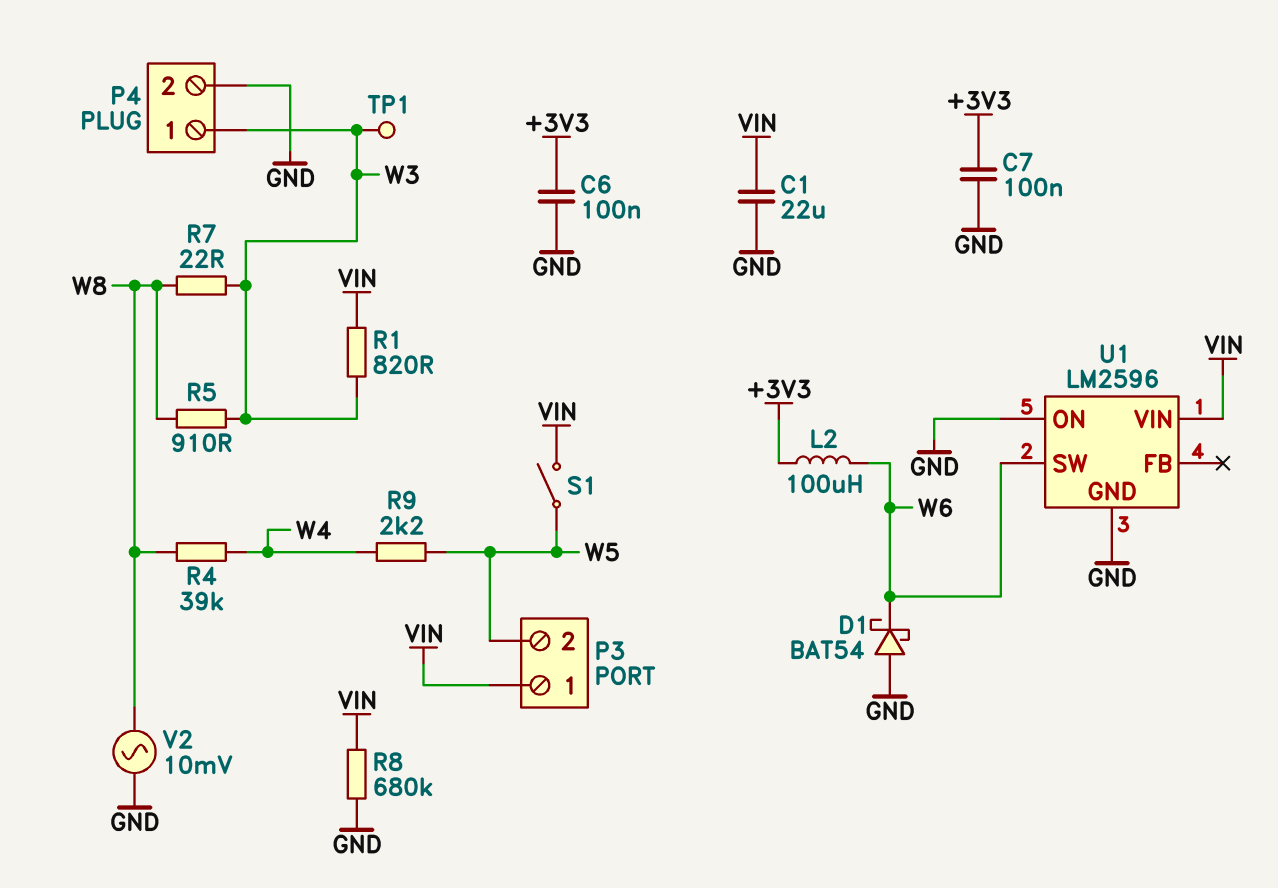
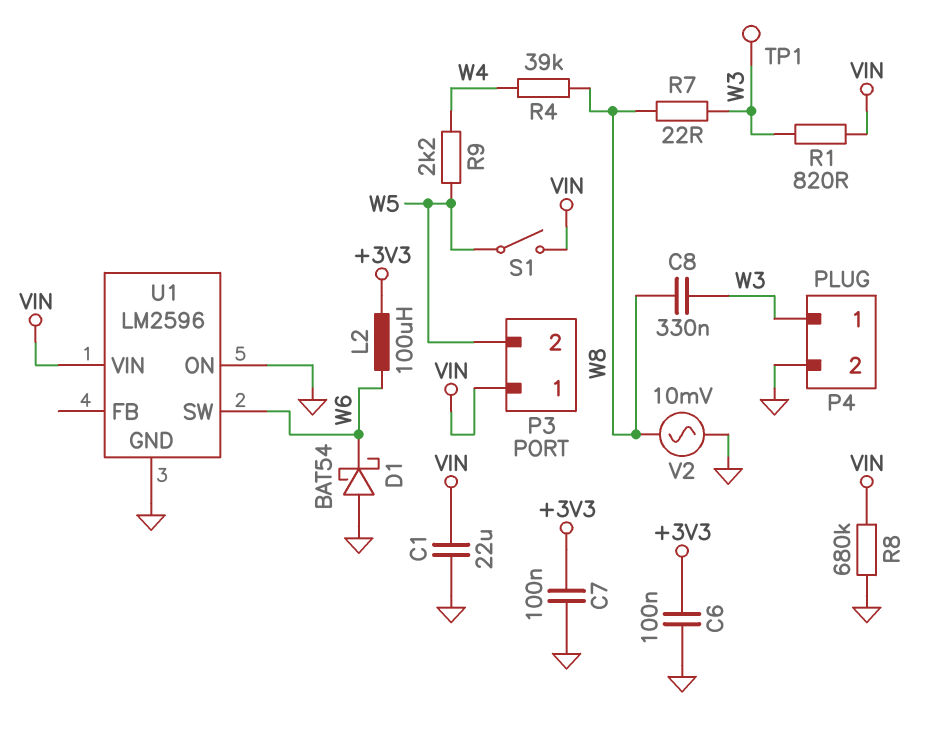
C8: none -> 330nF (W3, W8)
R5: 910 (W3, W8) -> none

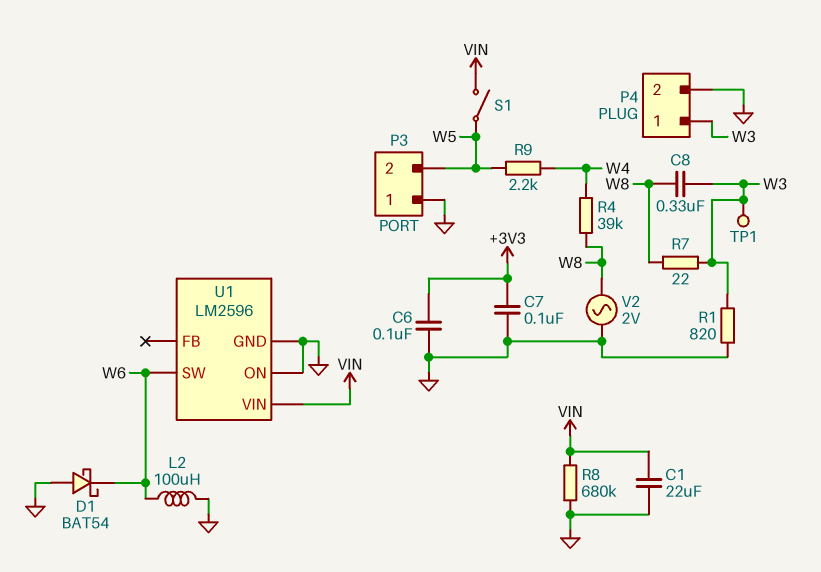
L2: 100uH (+3V3, W6) -> 100uH (GND, W6)
P3 pin 1: VIN -> GND
R1: 820 (VIN, W3) -> 820 (GND, W3)
V2: AC 10mV (GND, W8) -> AC 2V (GND, W8)

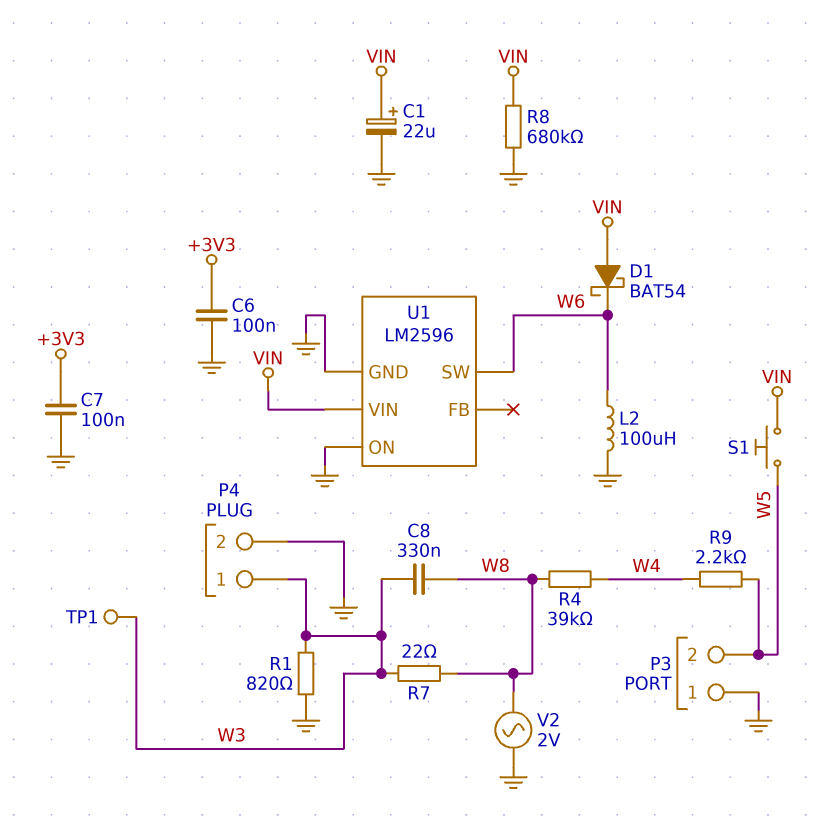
C1: 22uF (GND, VIN) -> 22uF (plus VIN, minus GND)
D1: schottky BAT54 (A GND, K W6) -> schottky BAT54 (A VIN, K W6)
S1: switch (VIN, W5) -> button (VIN, W5)

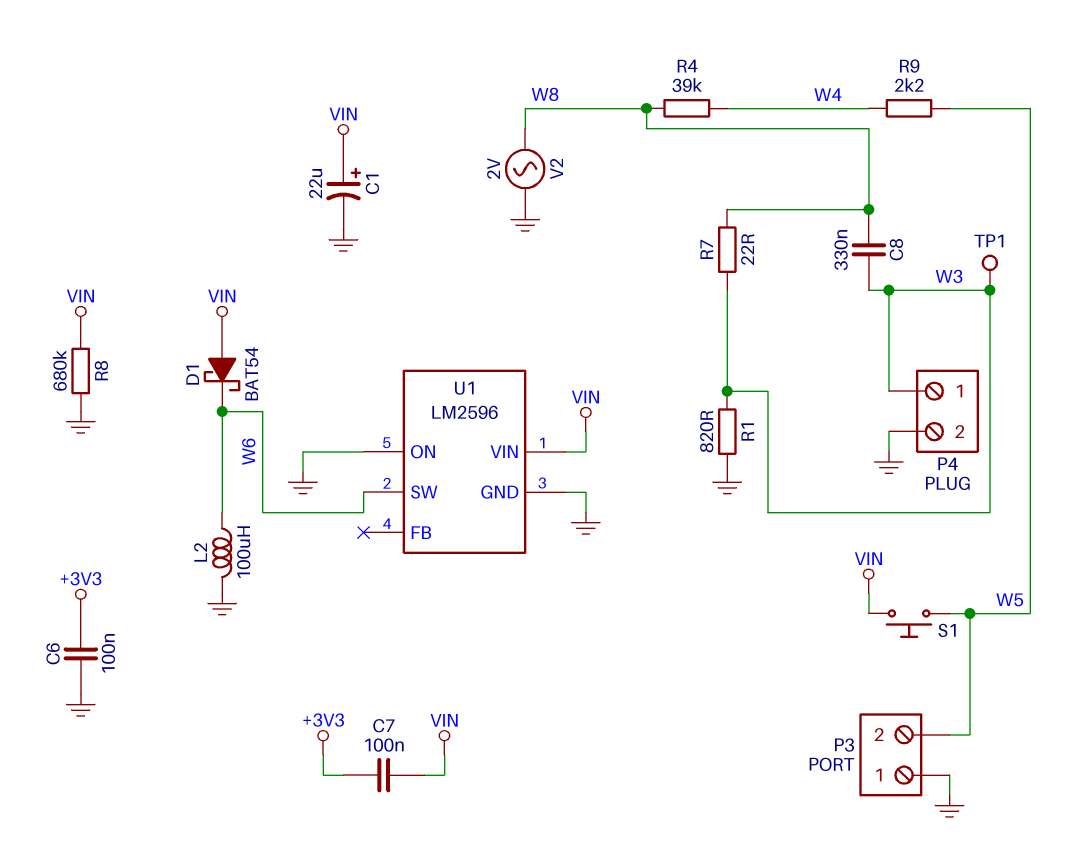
C7: 100nF (+3V3, GND) -> 100nF (+3V3, VIN)

